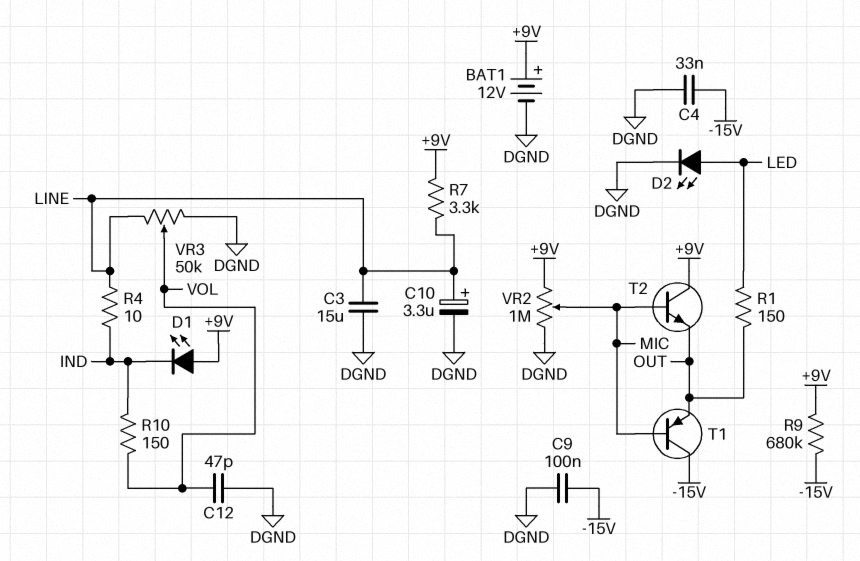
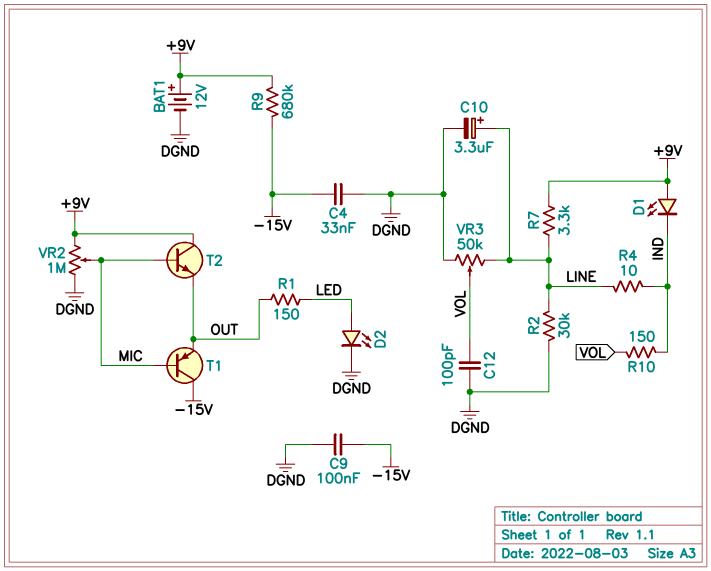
C3: 15uF (DGND, LINE) -> none
C12: 47pF (DGND, VOL) -> 100pF (DGND, VOL)
R2: none -> 30k (DGND, LINE)

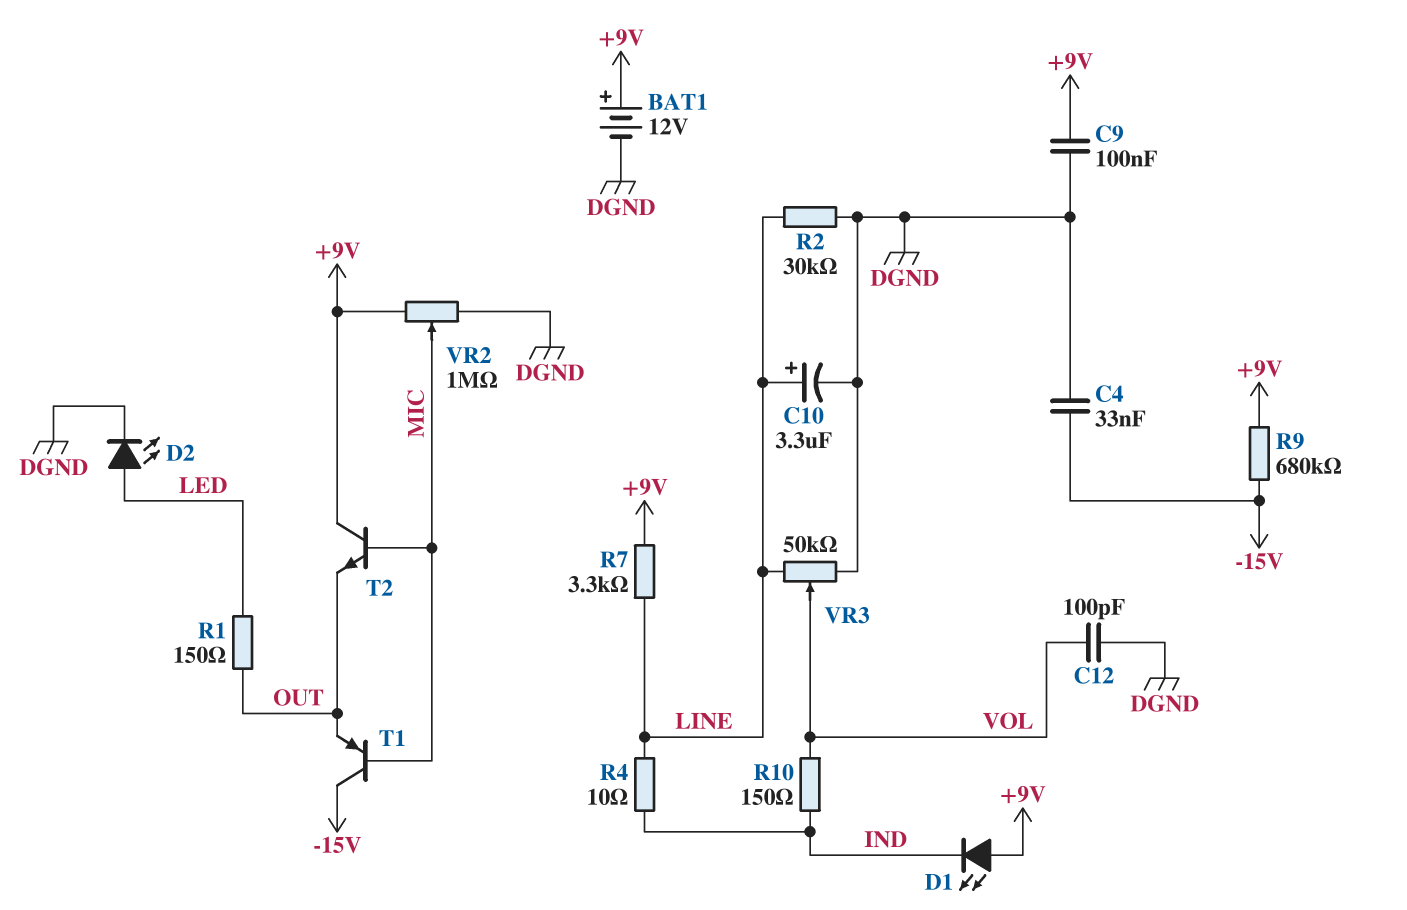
C9: 100nF (-15V, DGND) -> 100nF (+9V, DGND)

